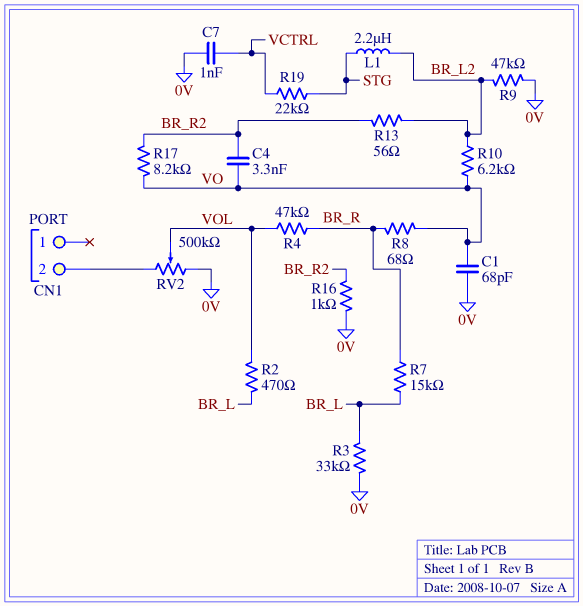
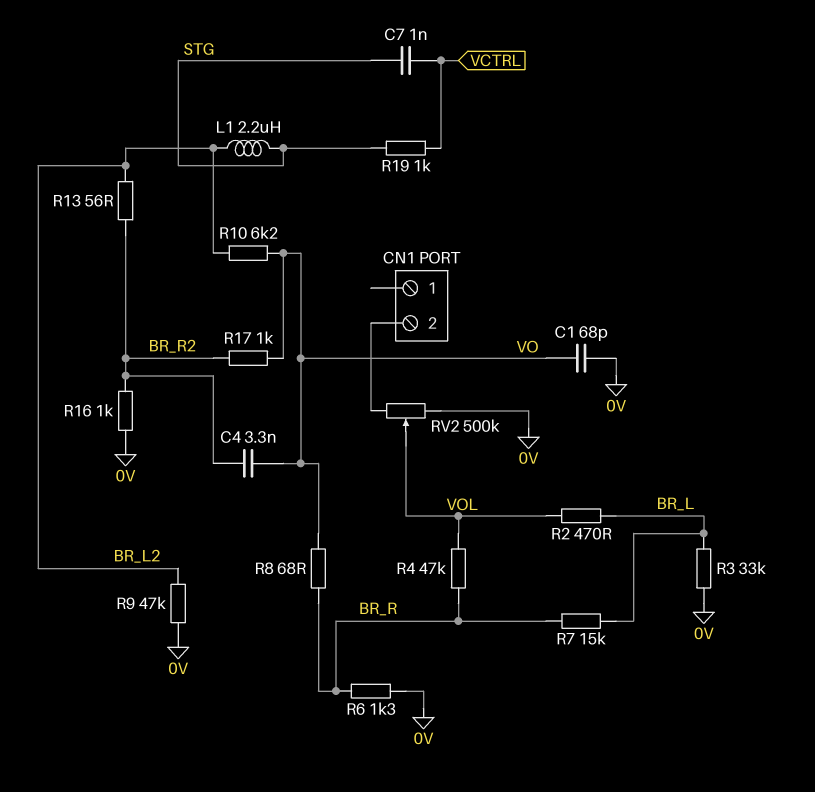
C7: 1nF (0V, VCTRL) -> 1nF (STG, VCTRL)
R6: none -> 1.3k (0V, BR_R)
R17: 8.2k (BR_R2, VO) -> 1k (BR_R2, VO)
R19: 22k (STG, VCTRL) -> 1k (STG, VCTRL)

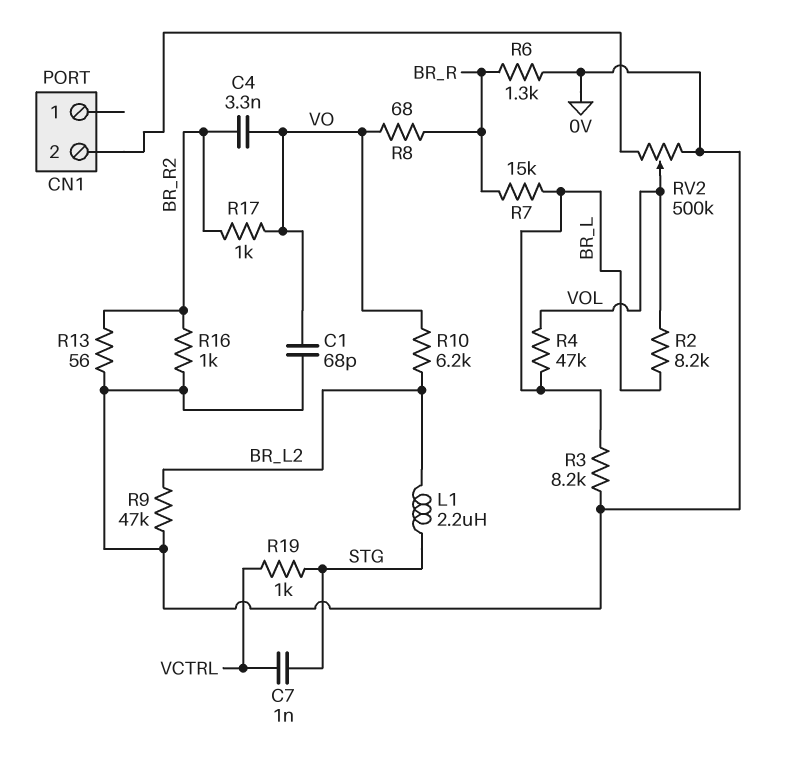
R2: 470 (BR_L, VOL) -> 8.2k (BR_L, VOL)
R3: 33k (0V, BR_L) -> 8.2k (0V, BR_L)
R4: 47k (BR_R, VOL) -> 47k (BR_L, VOL)
R13: 56 (BR_L2, BR_R2) -> 56 (0V, BR_R2)

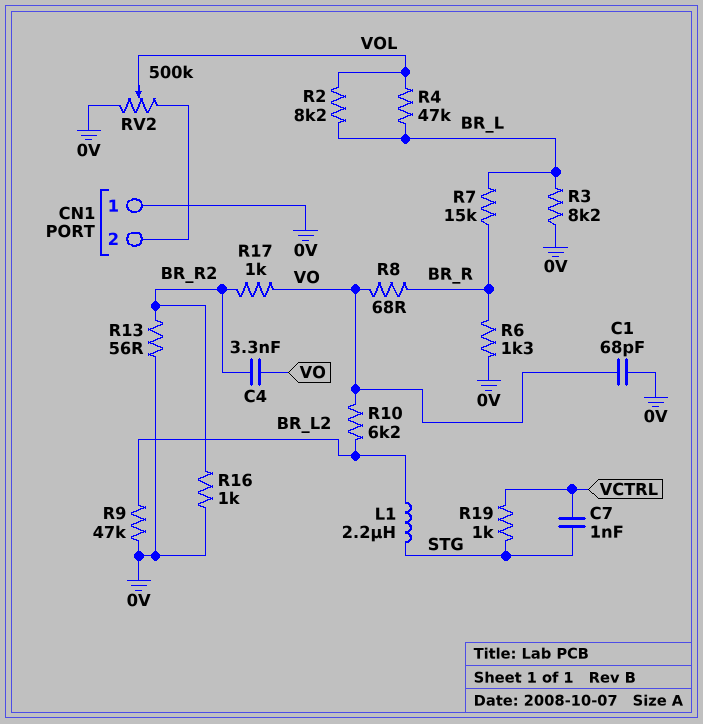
CN1 pin 1: none -> 0V

